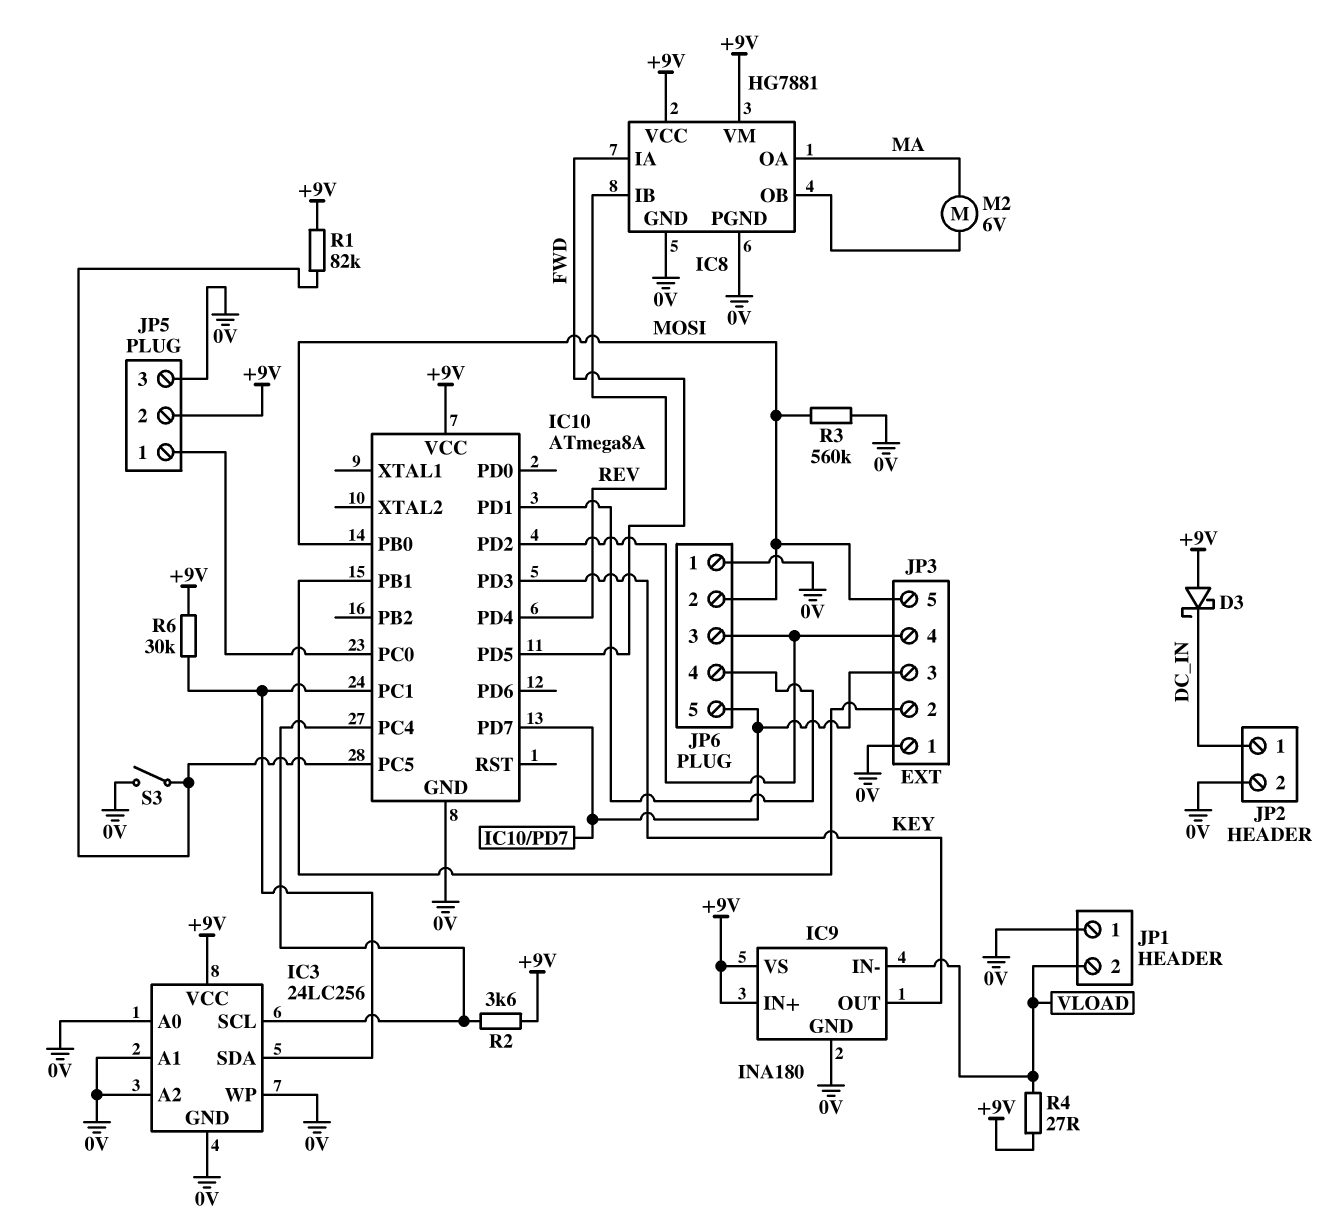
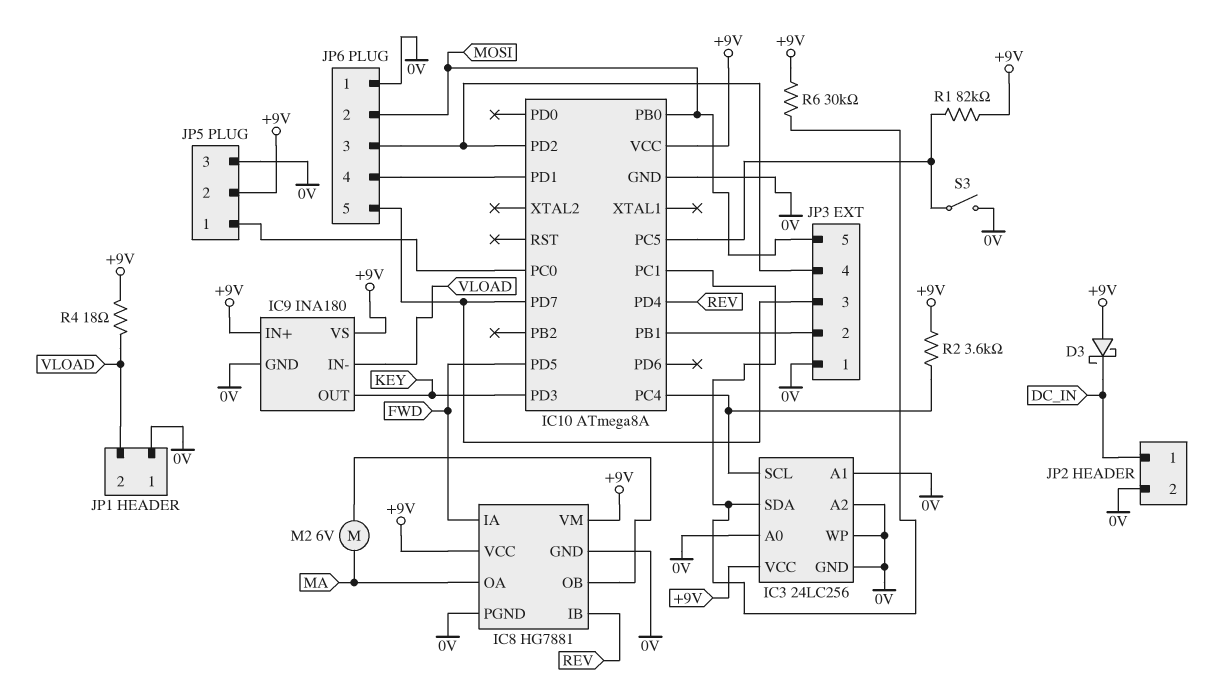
R3: 560k (0V, MOSI) -> none
R4: 27 (+9V, VLOAD) -> 18 (+9V, VLOAD)

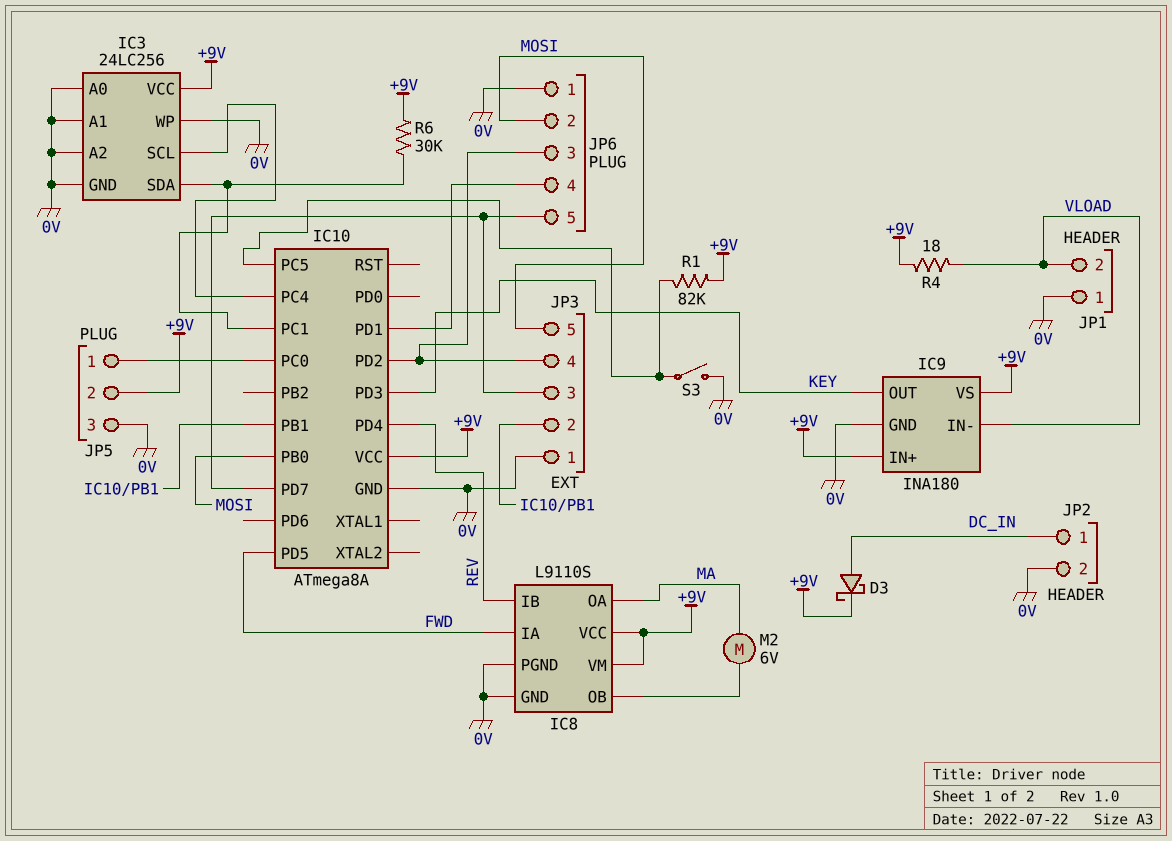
D3: schottky (A +9V, K DC_IN) -> schottky (A DC_IN, K +9V)
IC8: HG7881 -> L9110S
R2: 3.6k (+9V, IC3/SCL) -> none

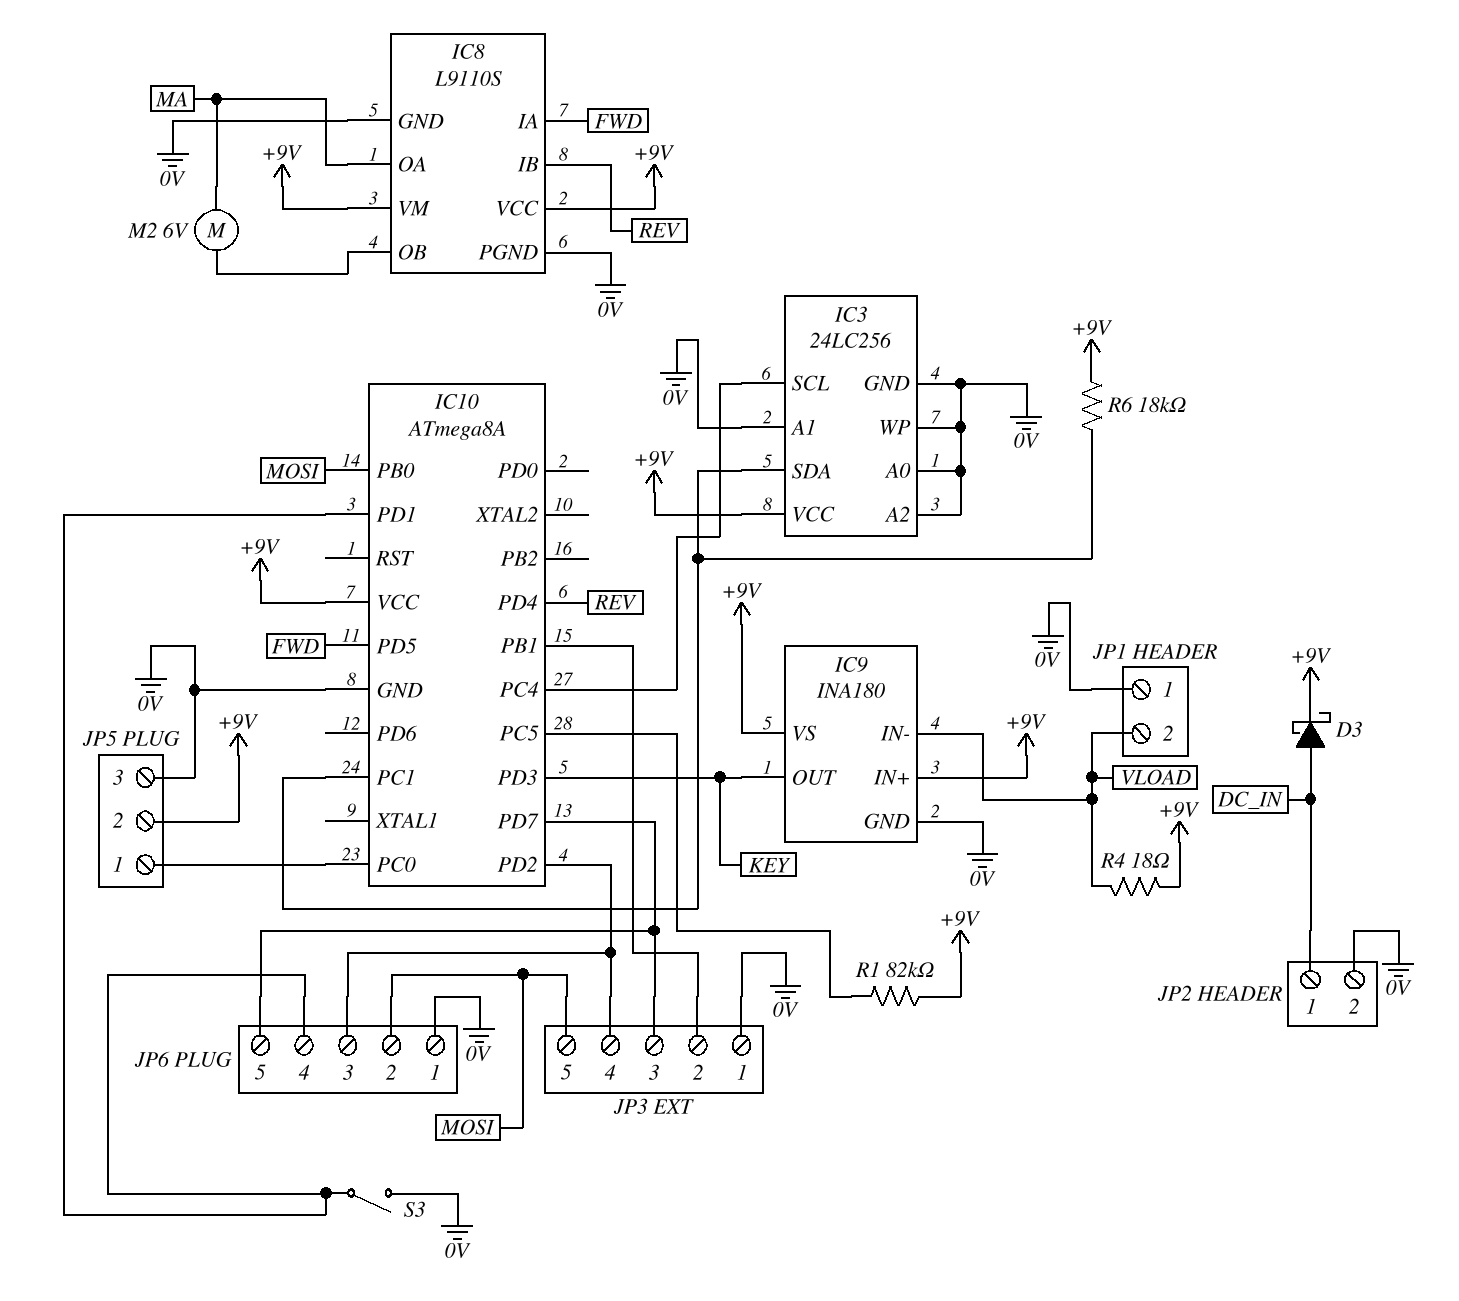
R6: 30k (+9V, IC3/SDA) -> 18k (+9V, IC3/SDA)
S3: switch (0V, IC10/PC5) -> switch (0V, IC10/PD1)

